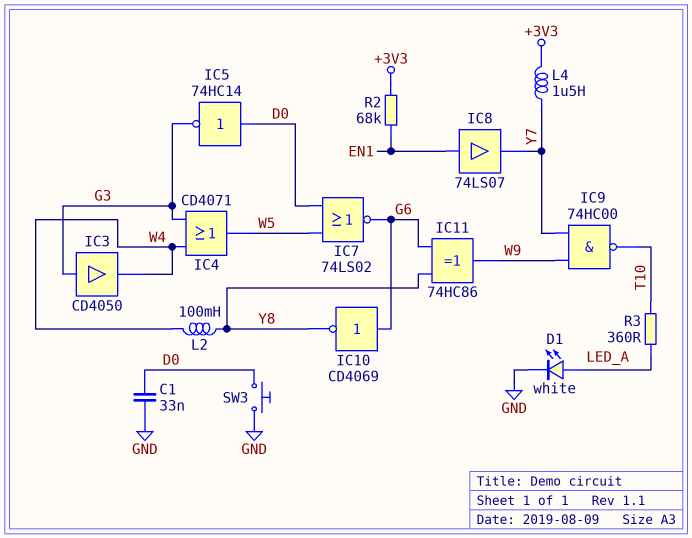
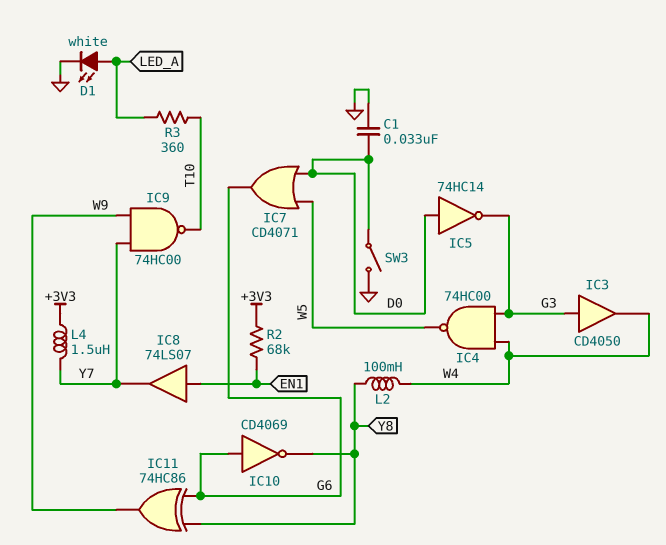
IC4: OR CD4071 (in G3, in W4, out W5) -> NAND 74HC00 (in G3, in W4, out W5)
IC7: NOR 74LS02 (in D0, in W5, out G6) -> OR CD4071 (in D0, in W5, out G6)
SW3: button (D0, GND) -> switch (D0, GND)

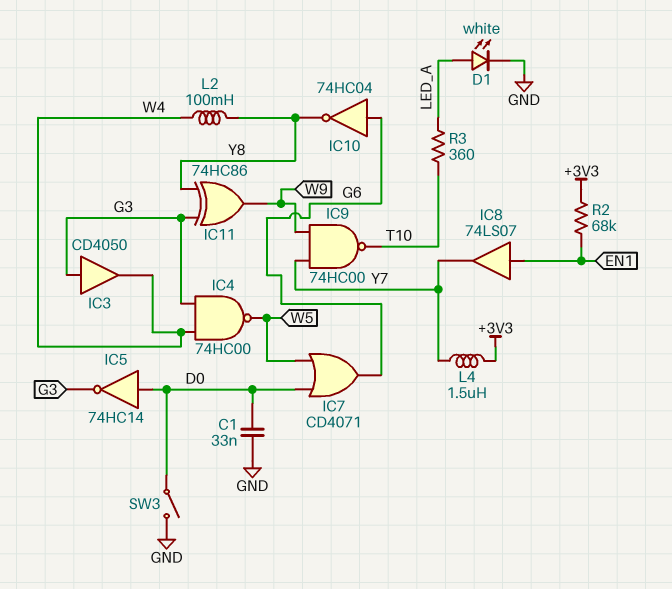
IC10: NOT CD4069 (in G6, out Y8) -> NOT 74HC04 (in G6, out Y8)
IC11: XOR 74HC86 (in G6, in Y8, out W9) -> XOR 74HC86 (in G3, in Y8, out W9)

